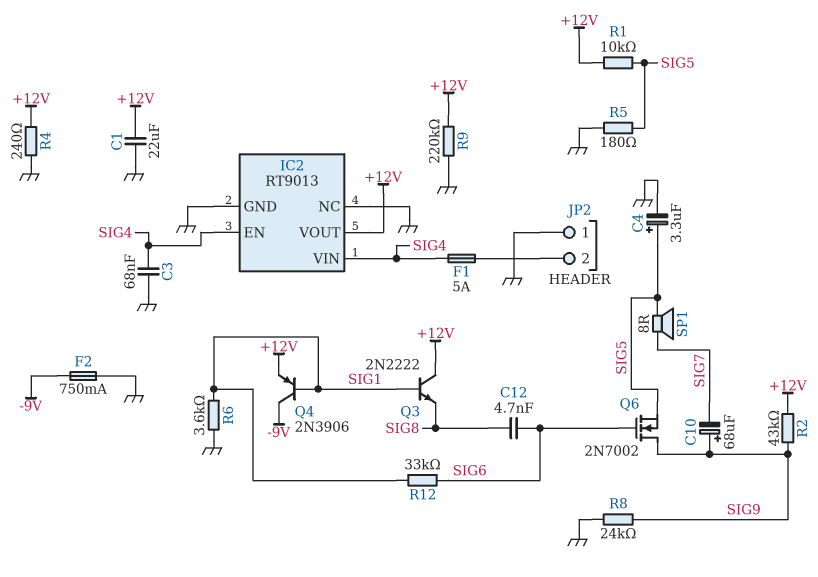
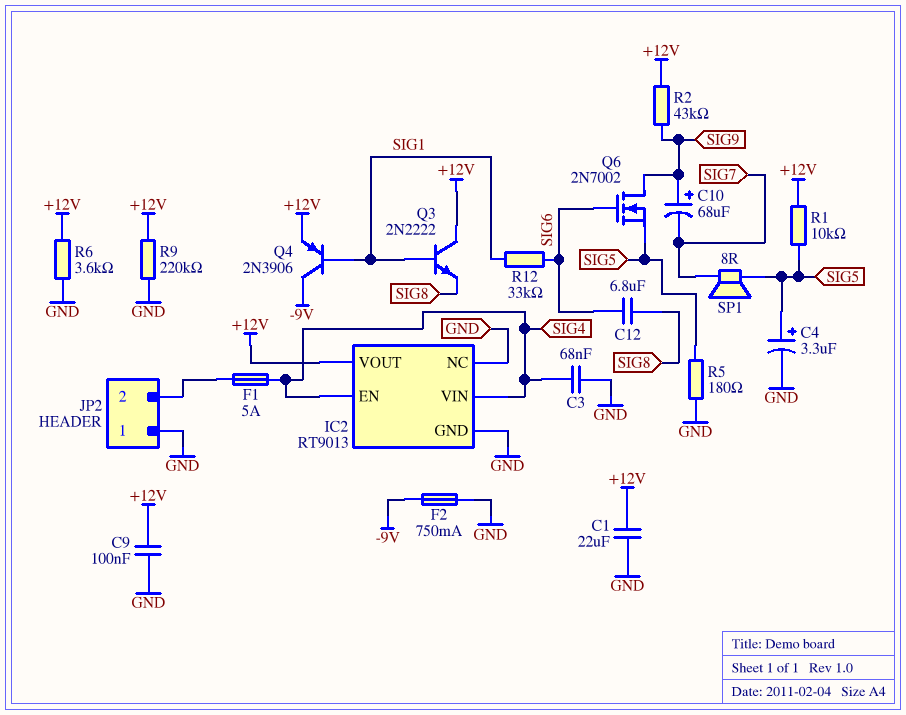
C9: none -> 100nF (+12V, GND)
C12: 4.7nF (SIG6, SIG8) -> 6.8uF (SIG6, SIG8)
R4: 240 (+12V, GND) -> none
R6: 3.6k (GND, SIG1) -> 3.6k (+12V, GND)
R8: 24k (GND, SIG9) -> none

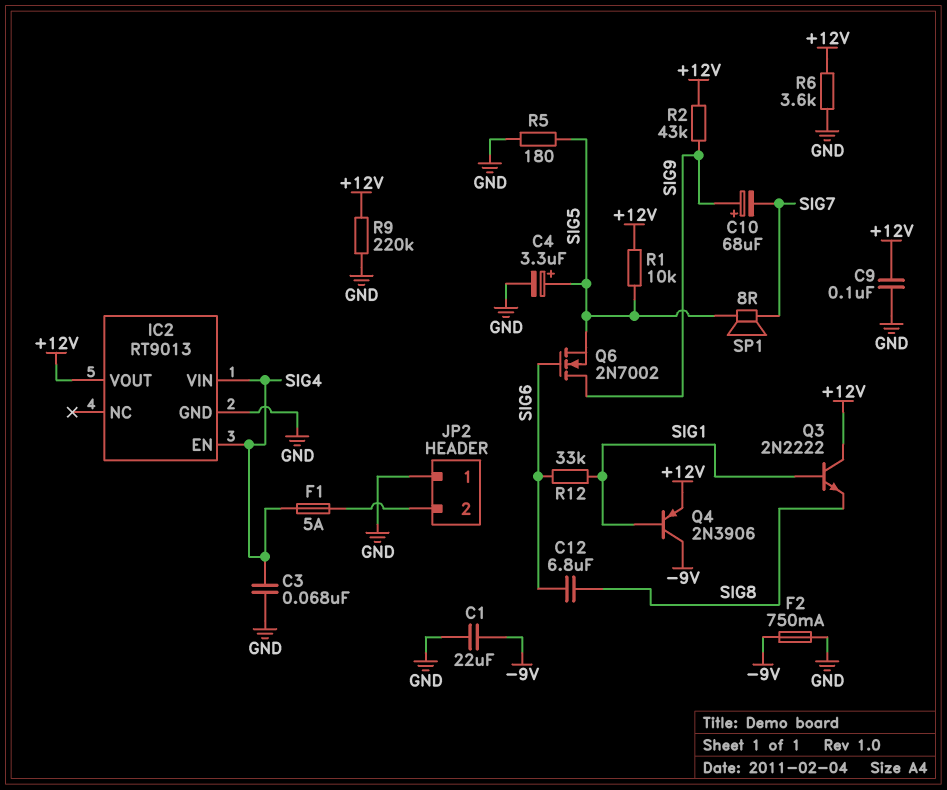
C1: 22uF (+12V, GND) -> 22uF (-9V, GND)
IC2 pin NC: GND -> none

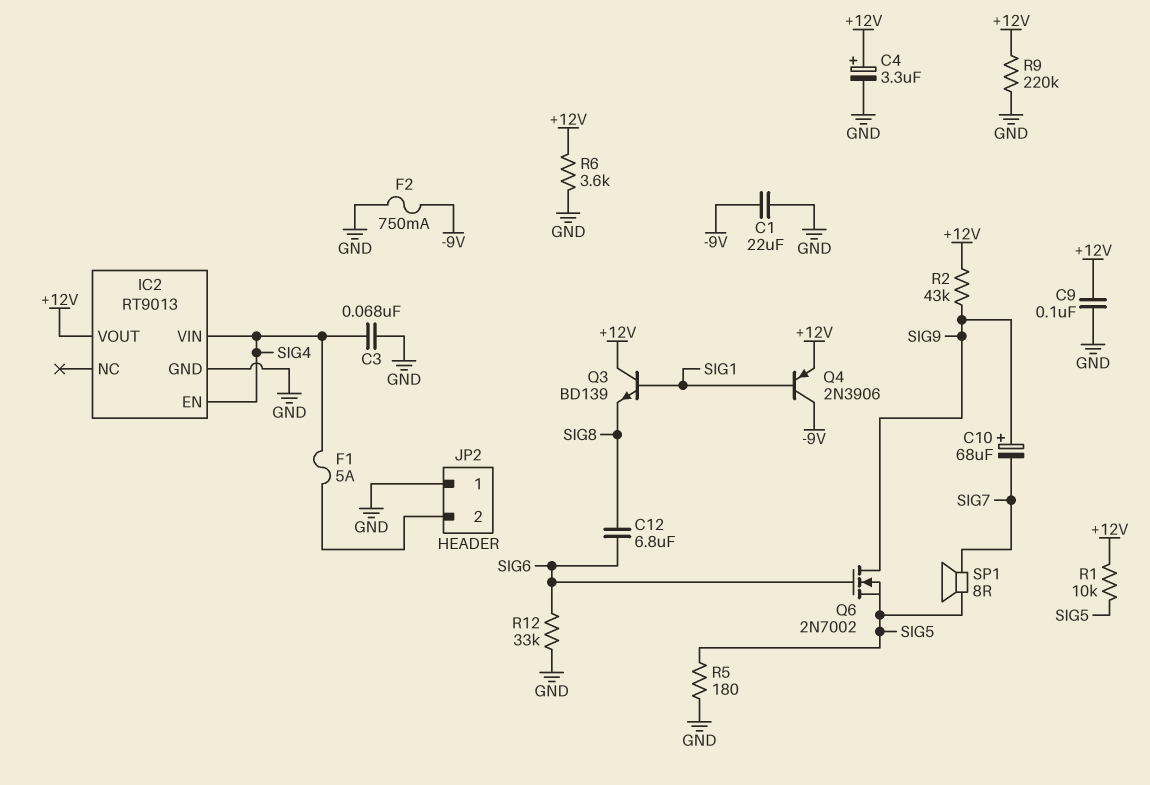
C4: 3.3uF (plus SIG5, minus GND) -> 3.3uF (plus +12V, minus GND)
Q3: NPN 2N2222 (B SIG1, C +12V, E SIG8) -> NPN BD139 (B SIG1, C +12V, E SIG8)
R12: 33k (SIG1, SIG6) -> 33k (GND, SIG6)

